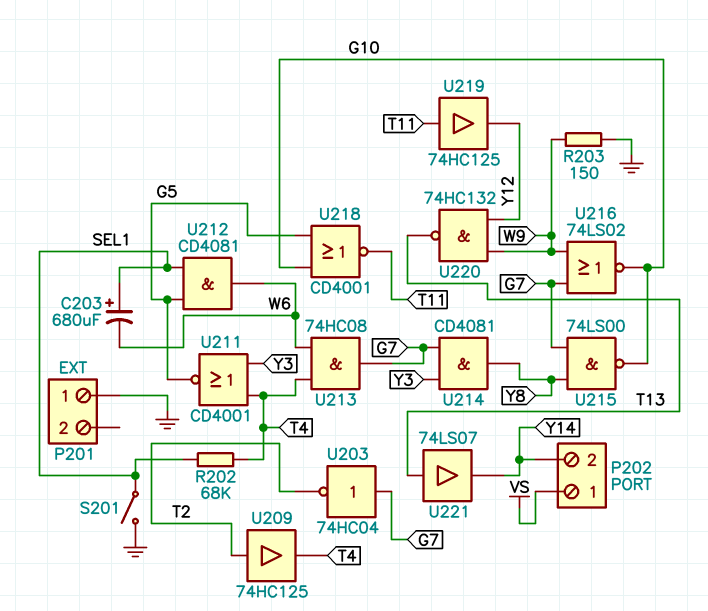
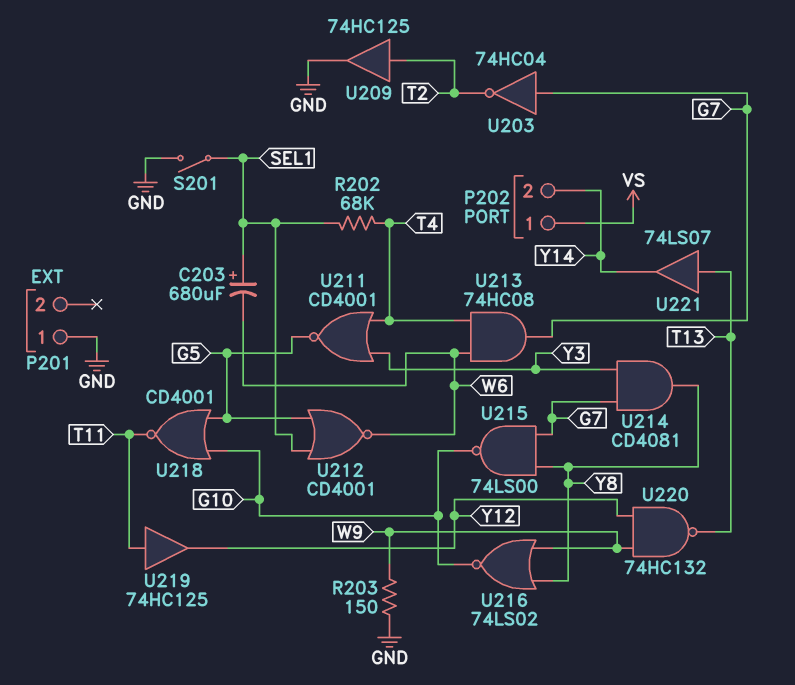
U209: buffer 74HC125 (in T2, out T4) -> buffer 74HC125 (in T2, out GND)
U212: AND CD4081 (in G5, in SEL1, out W6) -> NOR CD4001 (in G5, in SEL1, out W6)
U216: NOR 74LS02 (in G7, in W9, out G10) -> NOR 74LS02 (in W9, in Y8, out G10)

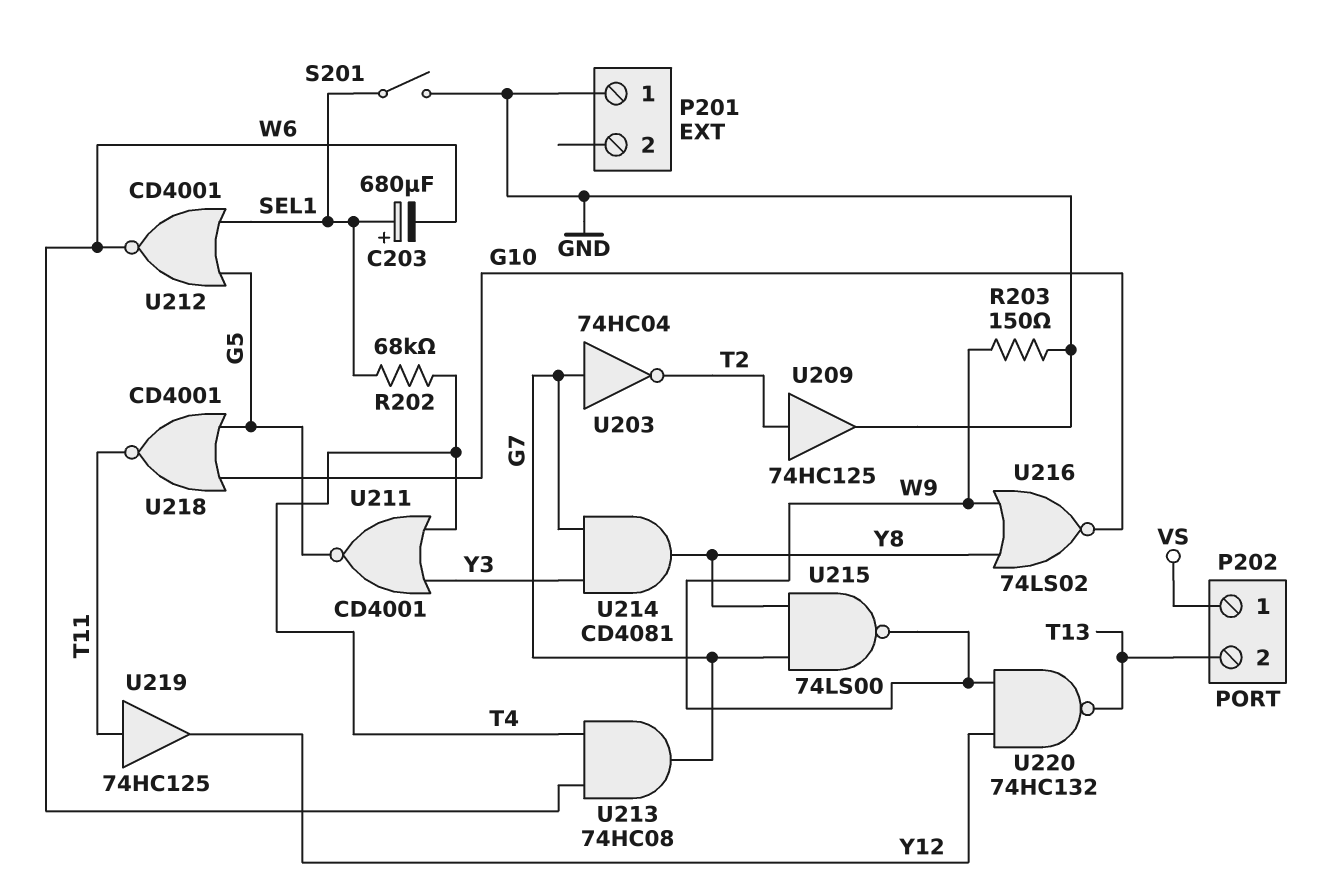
P202 pin 2: Y14 -> T13
U215: NAND 74LS00 (in G7, in Y8, out G10) -> NAND 74LS00 (in G7, in Y8, out W9)
U221: buffer 74LS07 (in T13, out Y14) -> none

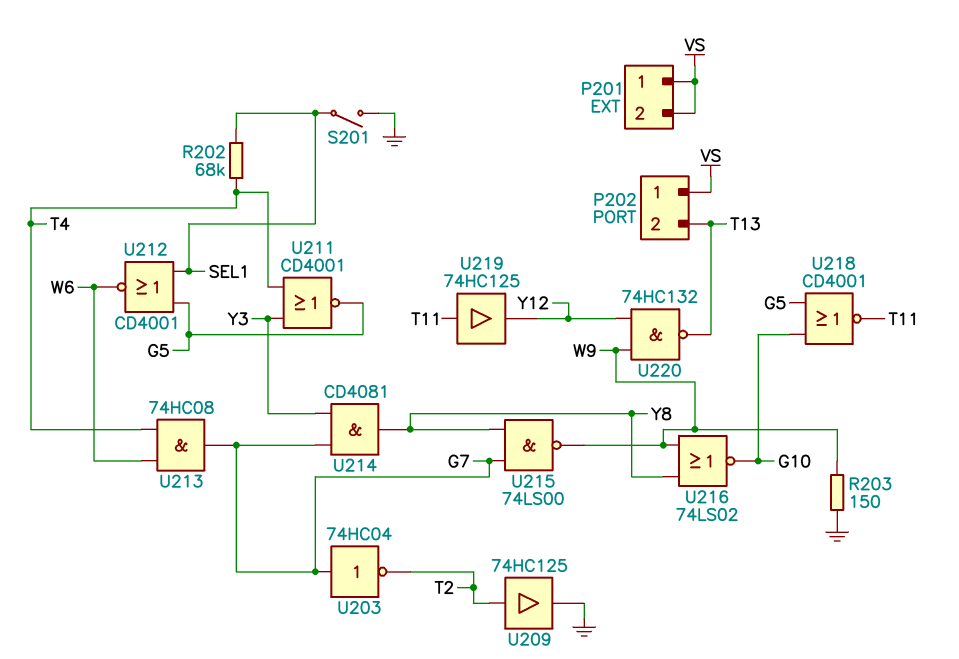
C203: 680uF (plus SEL1, minus W6) -> none
P201 pin 1: GND -> VS
P201 pin 2: none -> VS

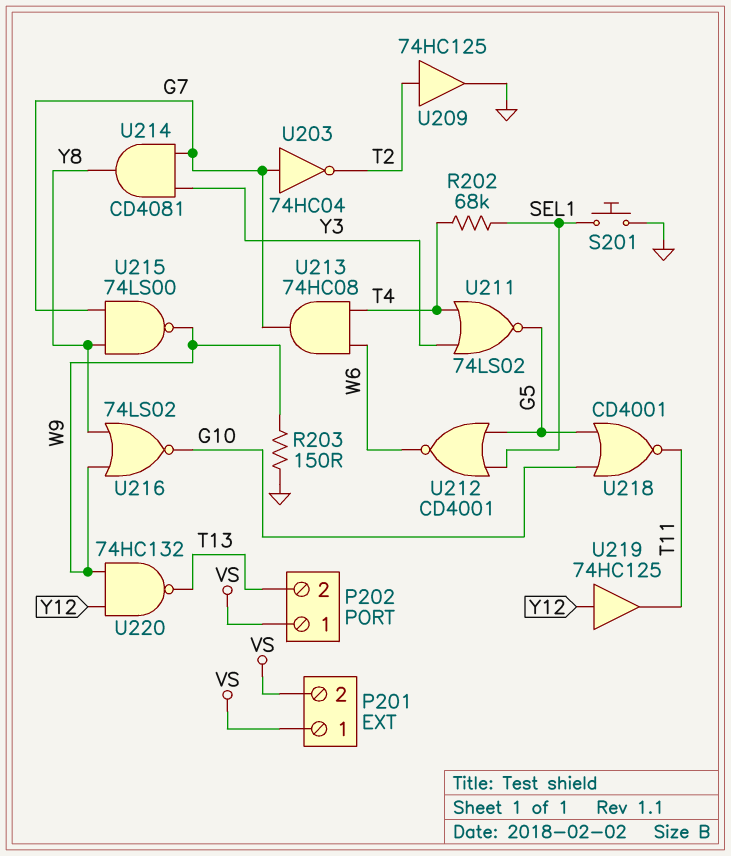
S201: switch (GND, SEL1) -> button (GND, SEL1)
U211: NOR CD4001 (in T4, in Y3, out G5) -> NOR 74LS02 (in T4, in Y3, out G5)
U219: buffer 74HC125 (in T11, out Y12) -> buffer 74HC125 (in Y12, out T11)

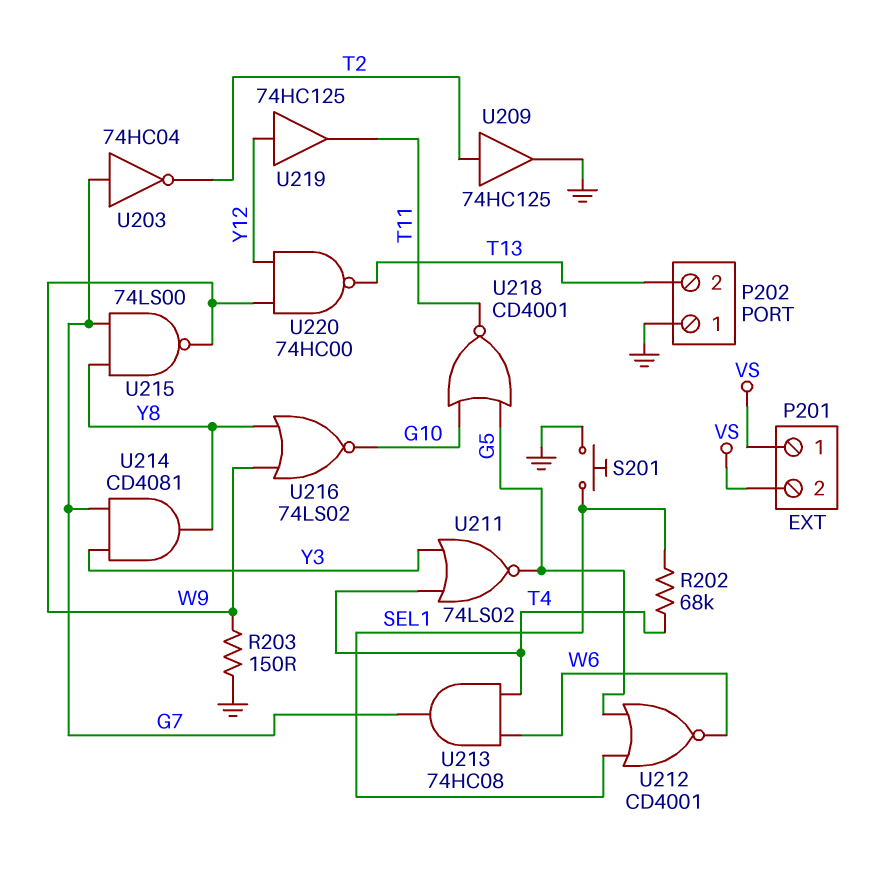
P202 pin 1: VS -> GND
U220: NAND 74HC132 (in W9, in Y12, out T13) -> NAND 74HC00 (in W9, in Y12, out T13)

